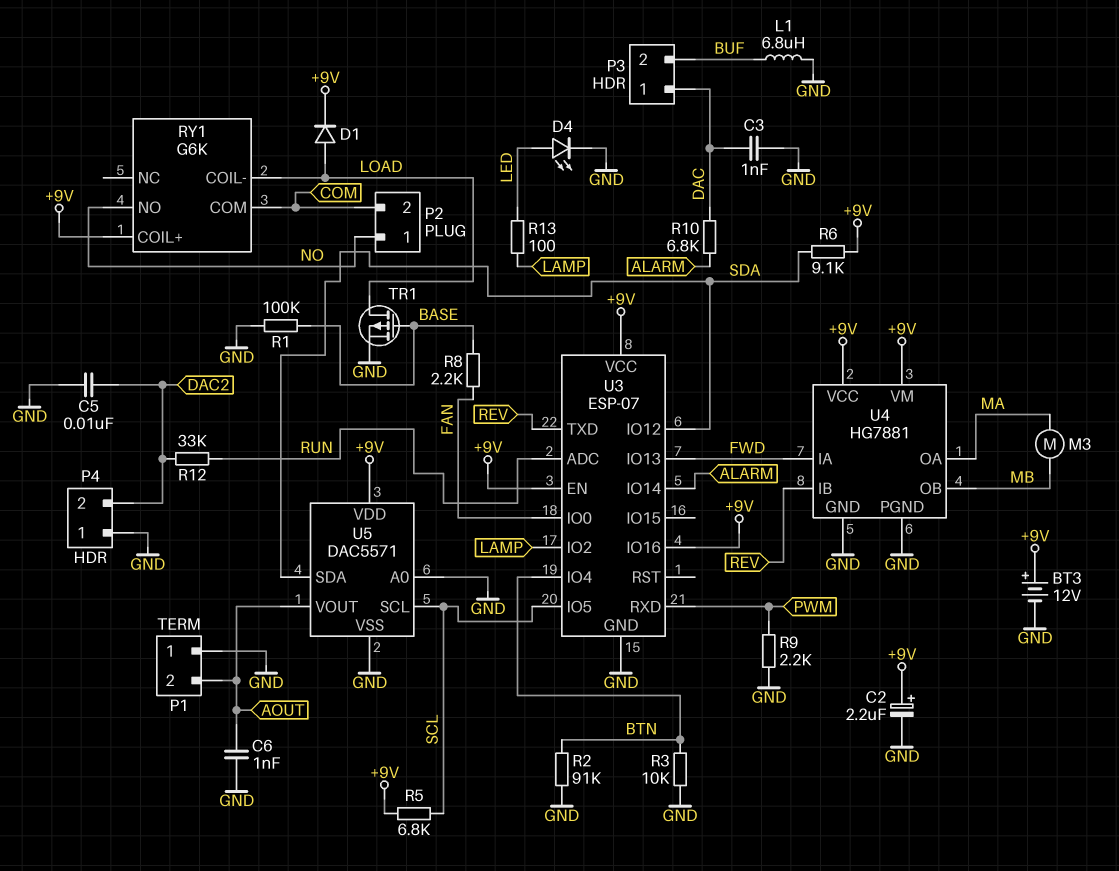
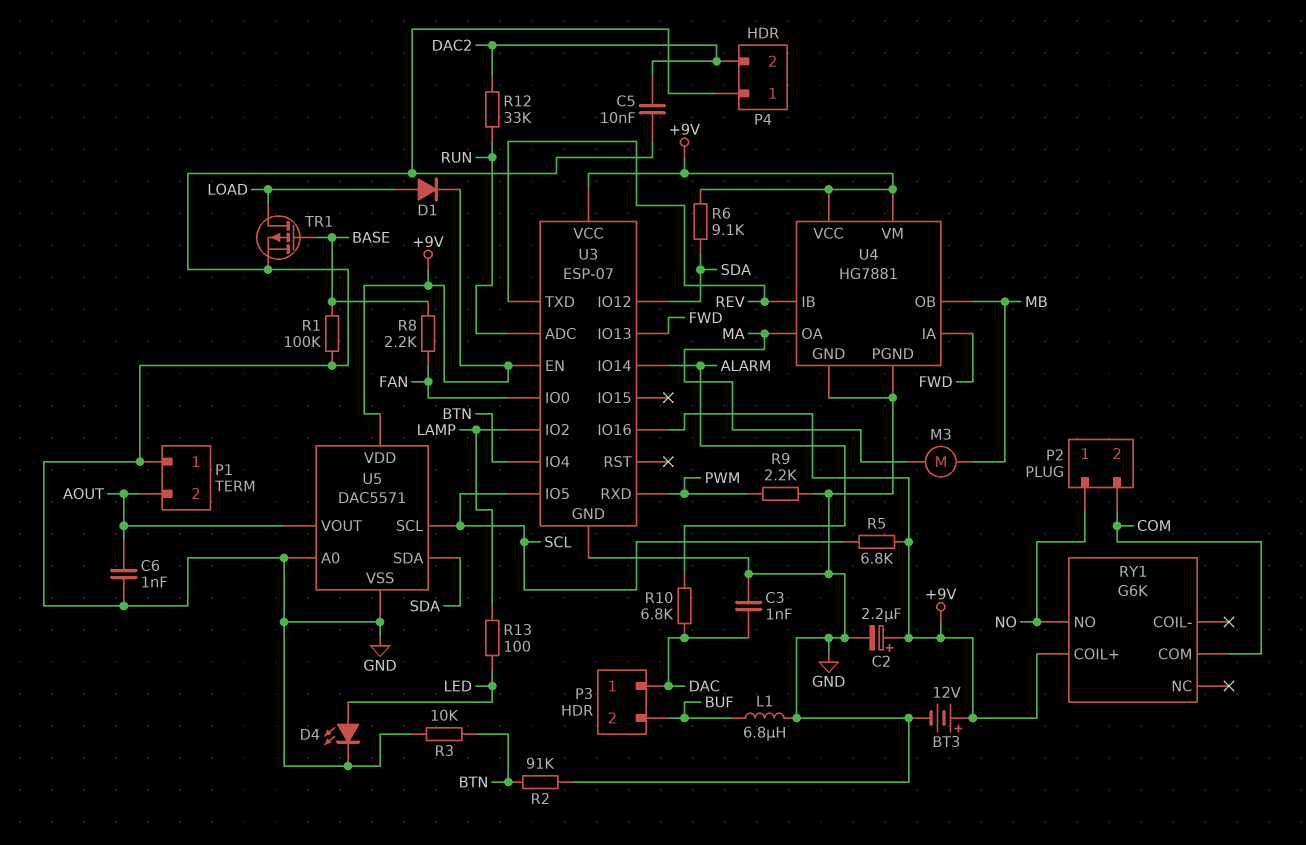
RY1 pin COIL-: LOAD -> none

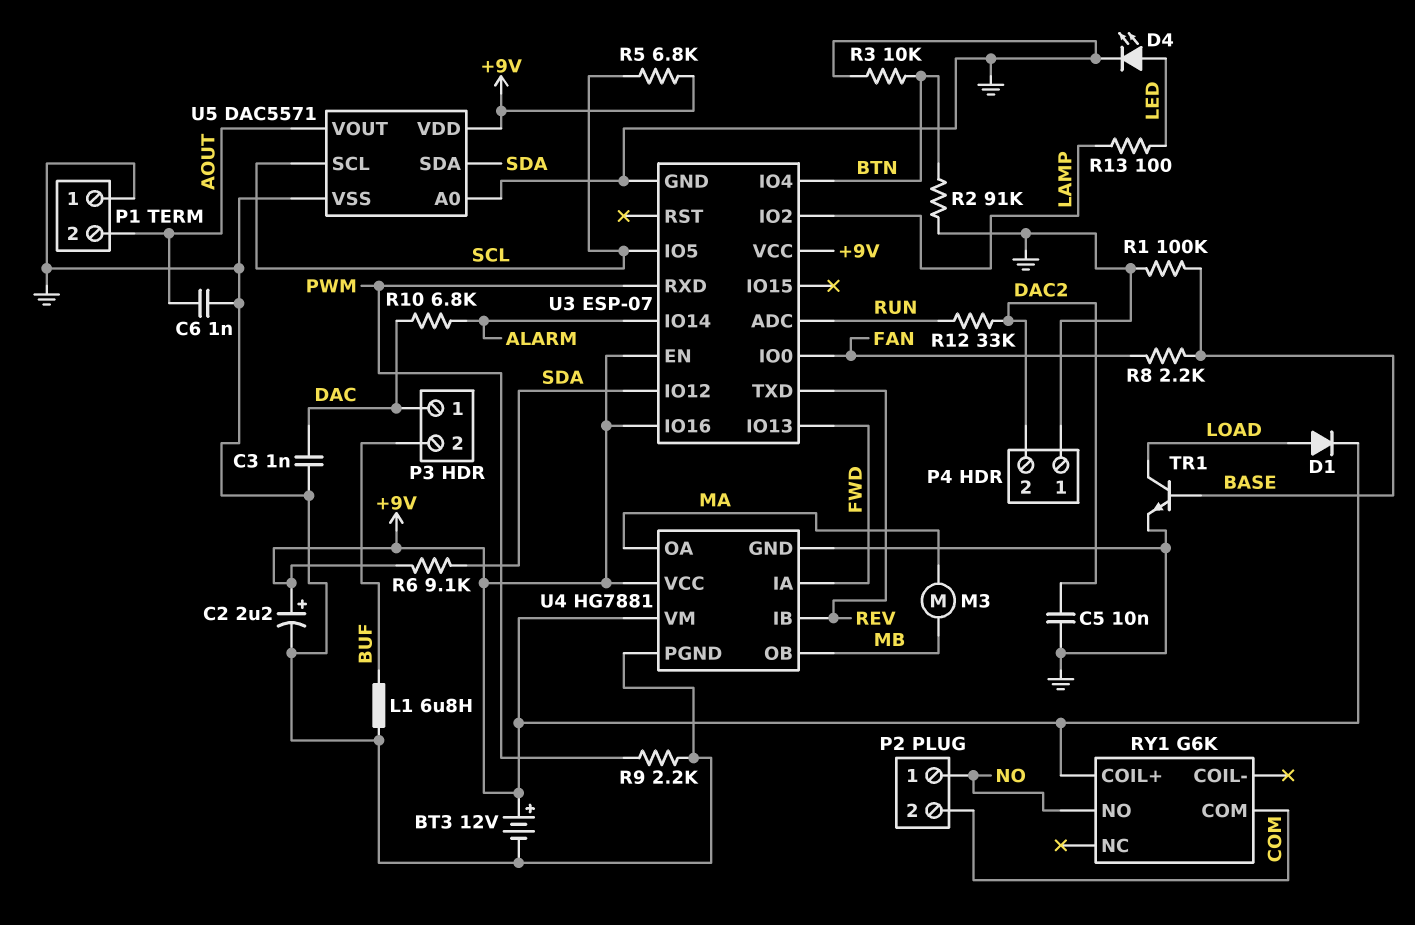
TR1: PMOS (G BASE, D LOAD, S GND) -> NPN (B BASE, C LOAD, E GND)

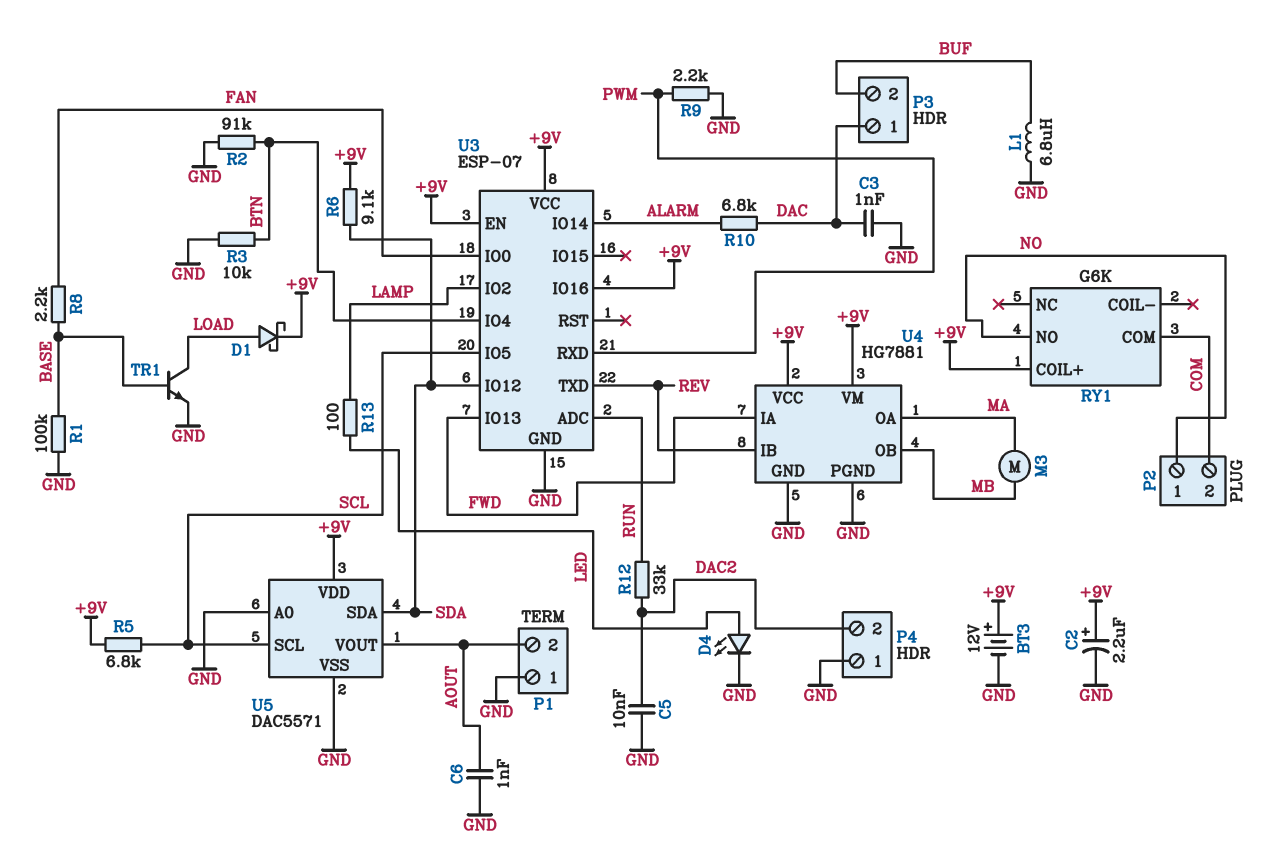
D1: diode (A LOAD, K +9V) -> schottky (A LOAD, K +9V)

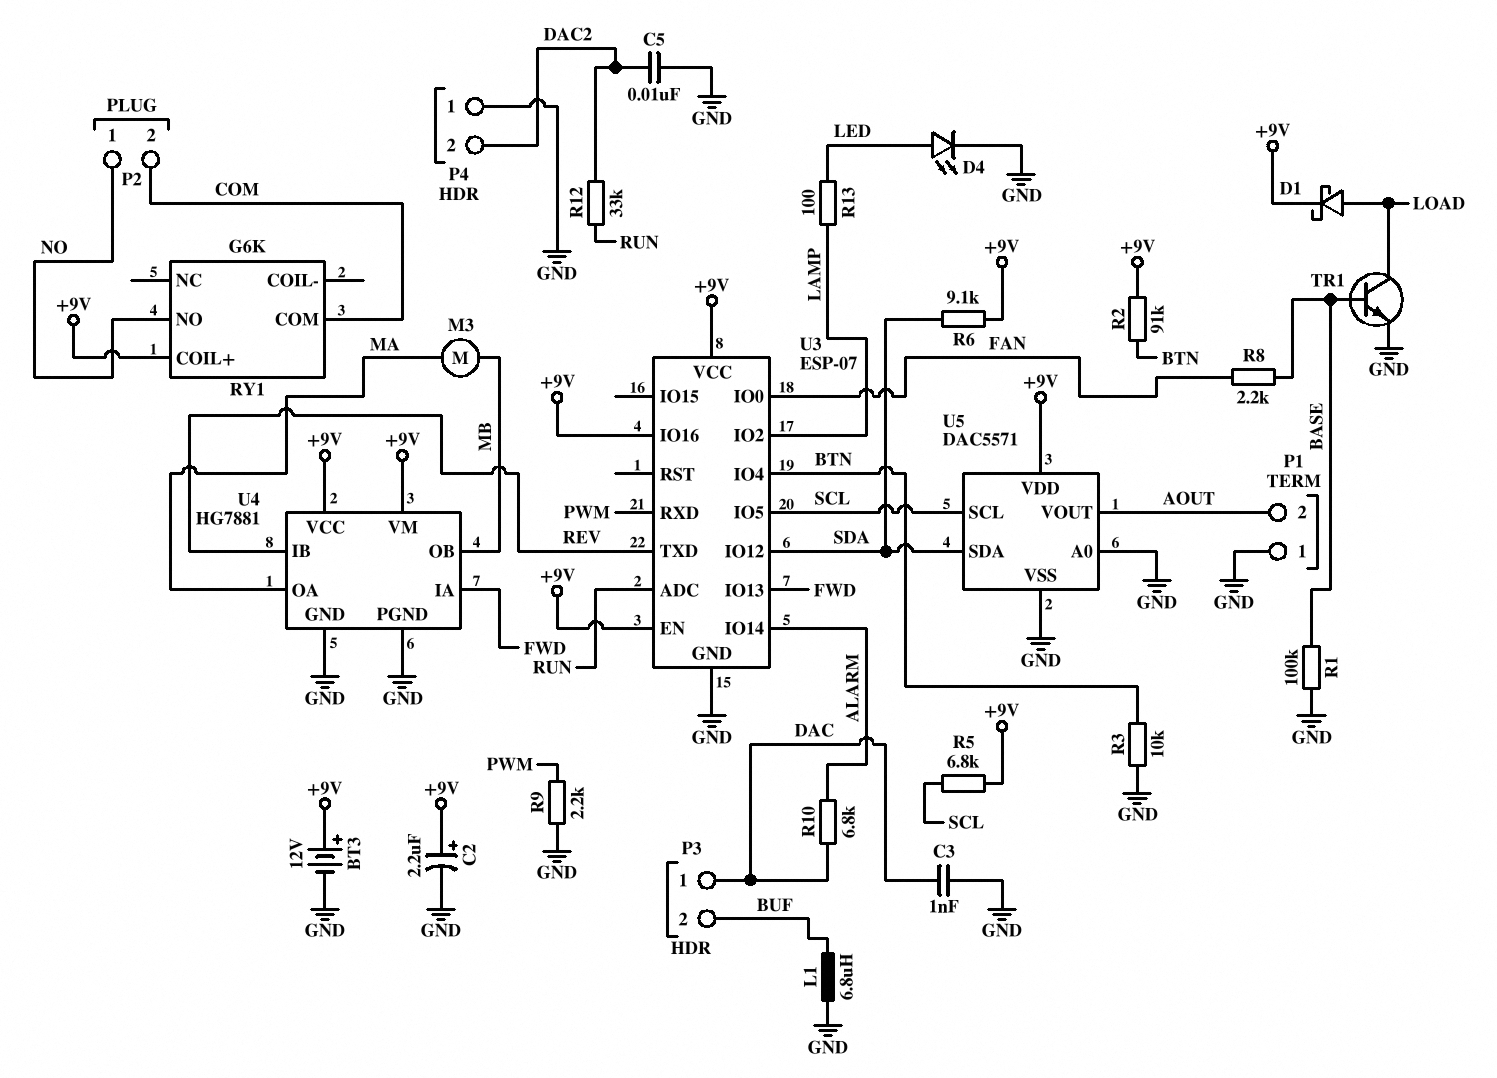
C6: 1nF (AOUT, GND) -> none
R2: 91k (BTN, GND) -> 91k (+9V, BTN)

